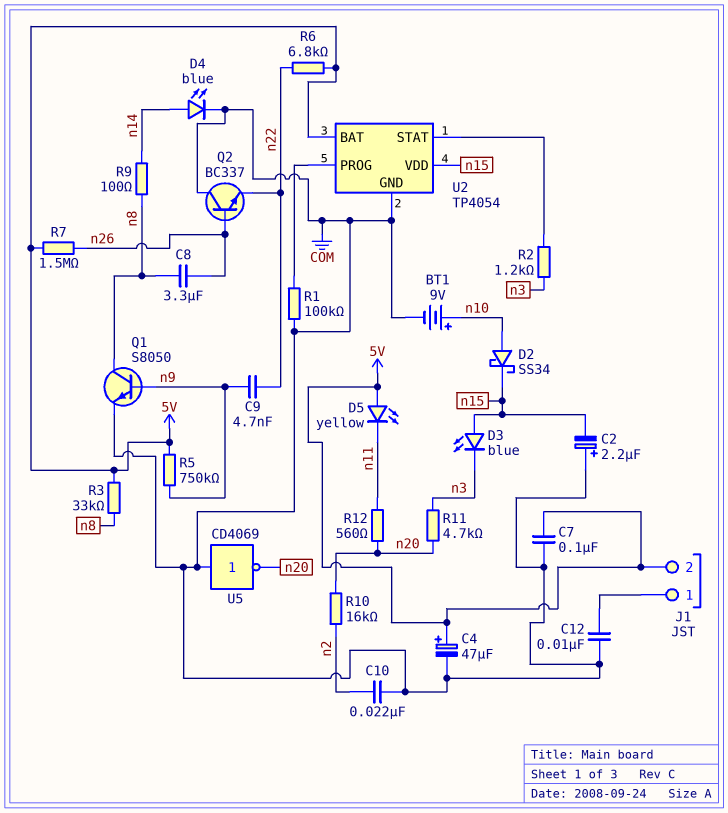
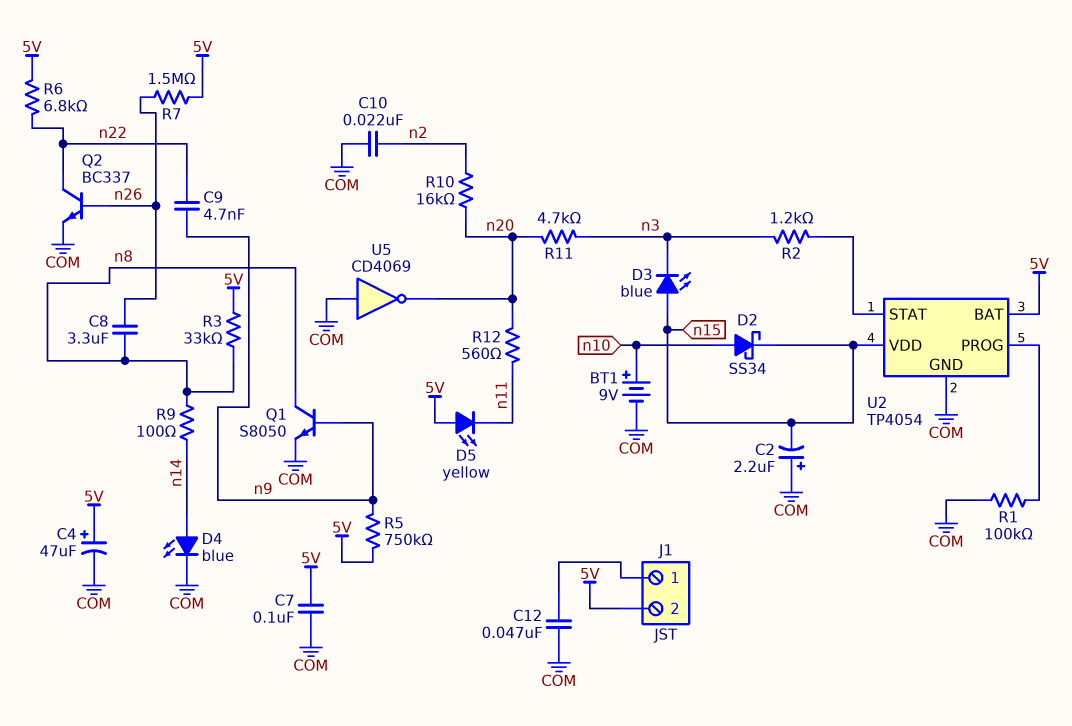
C12: 10nF (COM, J1/1) -> 47nF (COM, J1/1)
Q2: NPN BC337 (B n26, C COM, E n22) -> NPN BC337 (B n26, C n22, E COM)

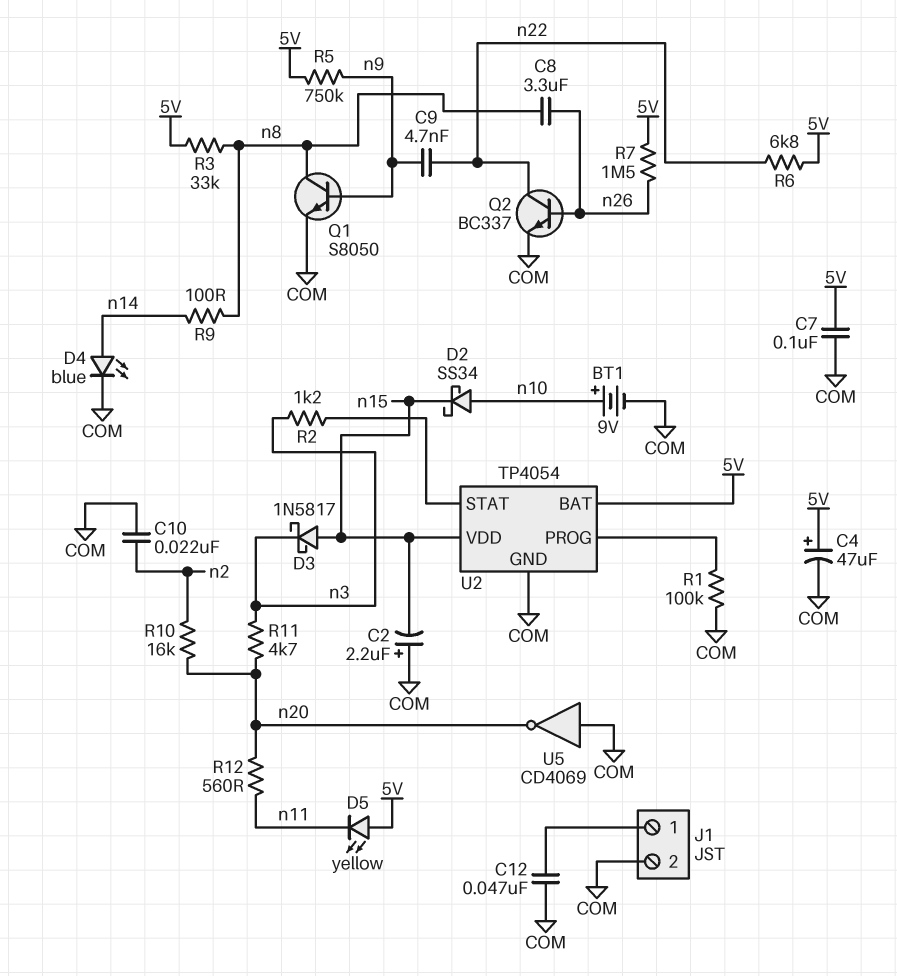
D3: LED blue (A n15, K n3) -> schottky 1N5817 (A n15, K n3)
J1 pin 2: 5V -> COM

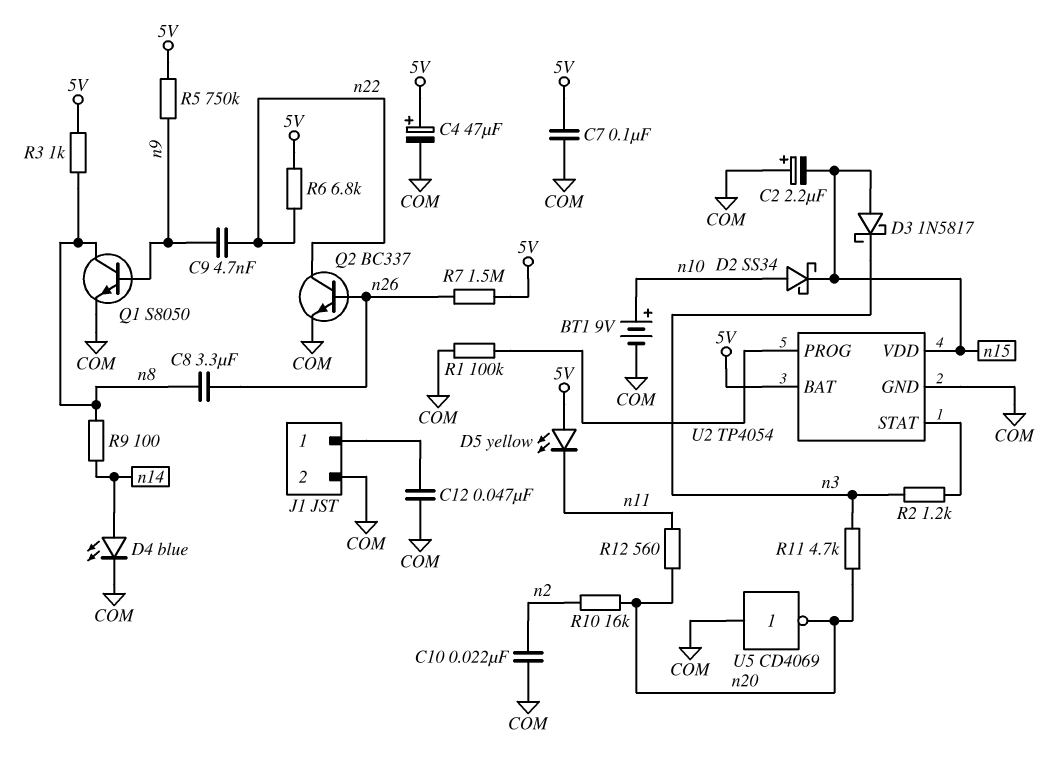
R3: 33k (5V, n8) -> 1k (5V, n8)

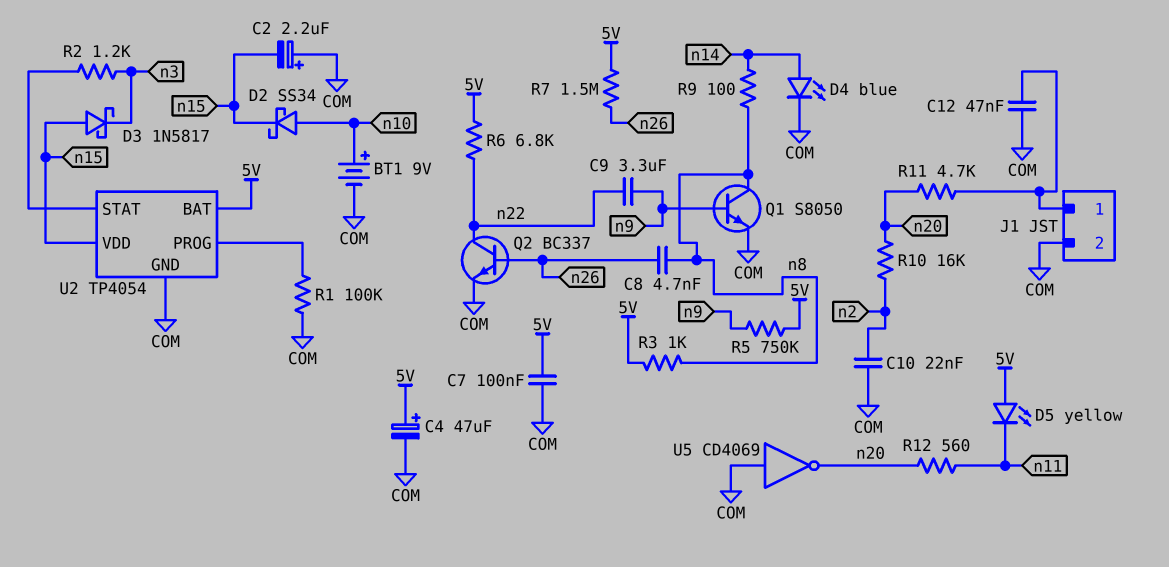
C8: 3.3uF (n8, n26) -> 4.7nF (n8, n26)
C9: 4.7nF (n9, n22) -> 3.3uF (n9, n22)
R11: 4.7k (n3, n20) -> 4.7k (J1/1, n20)

